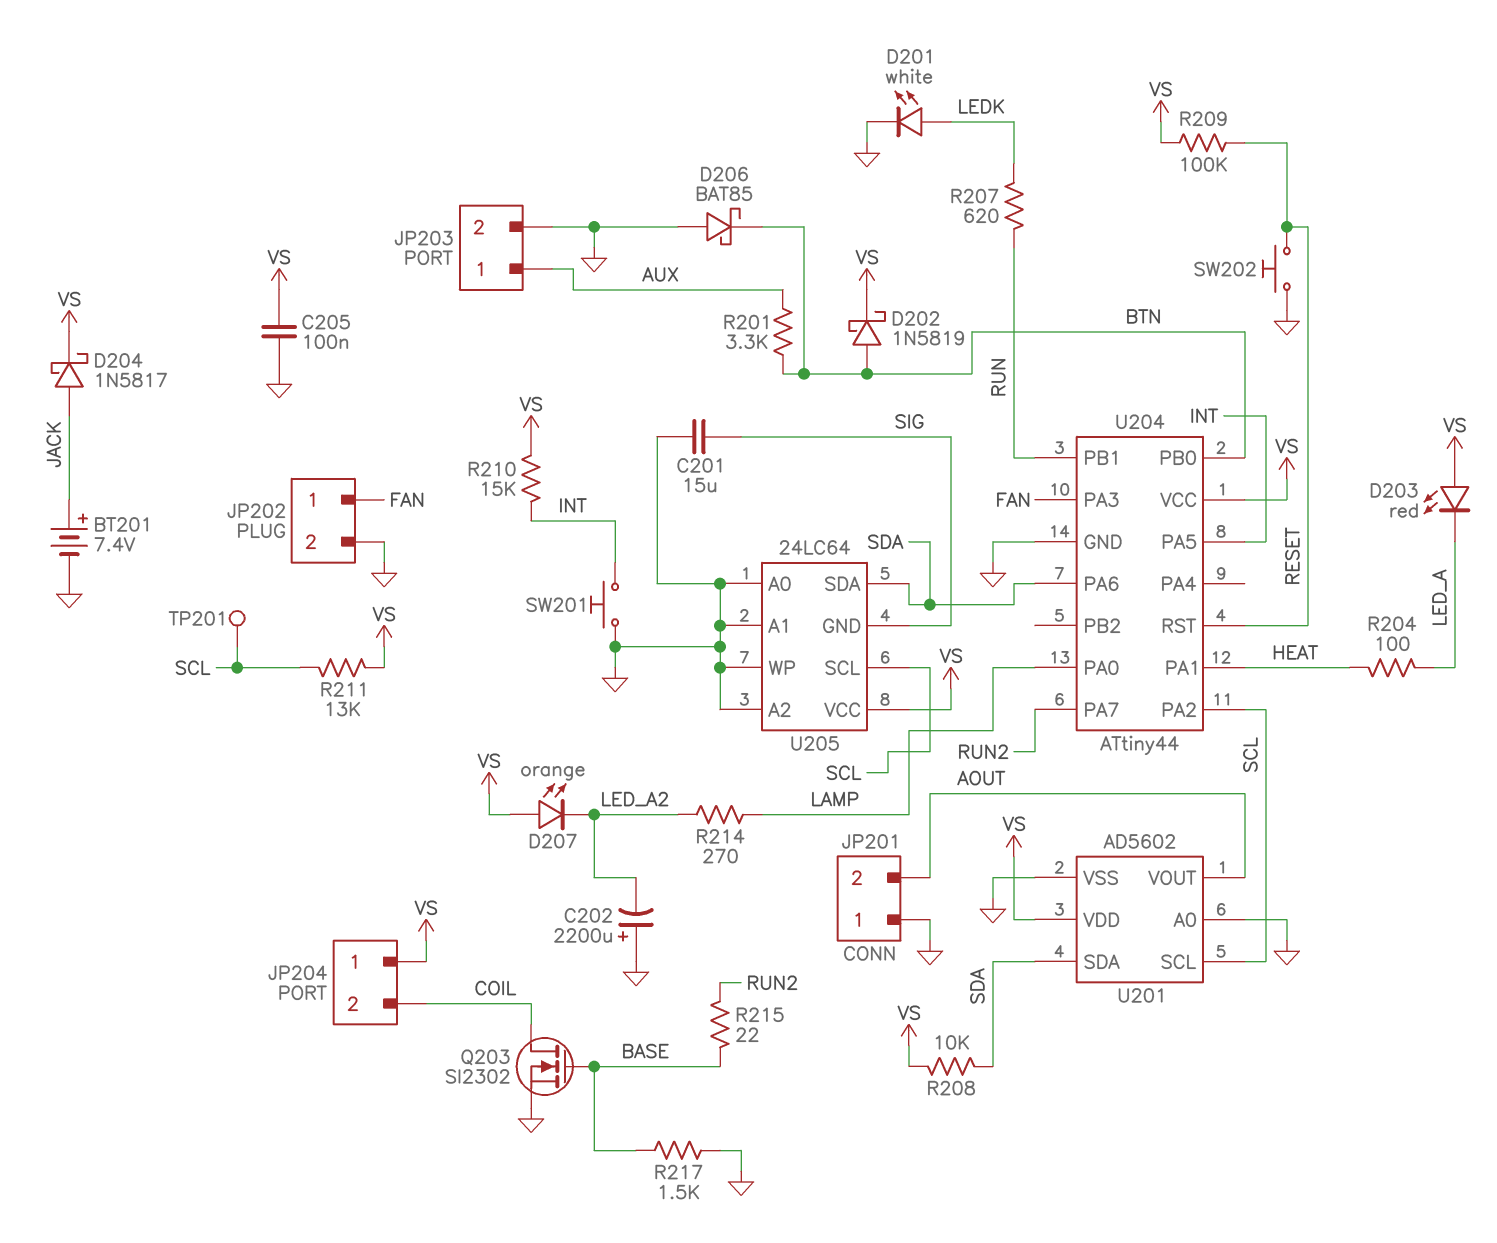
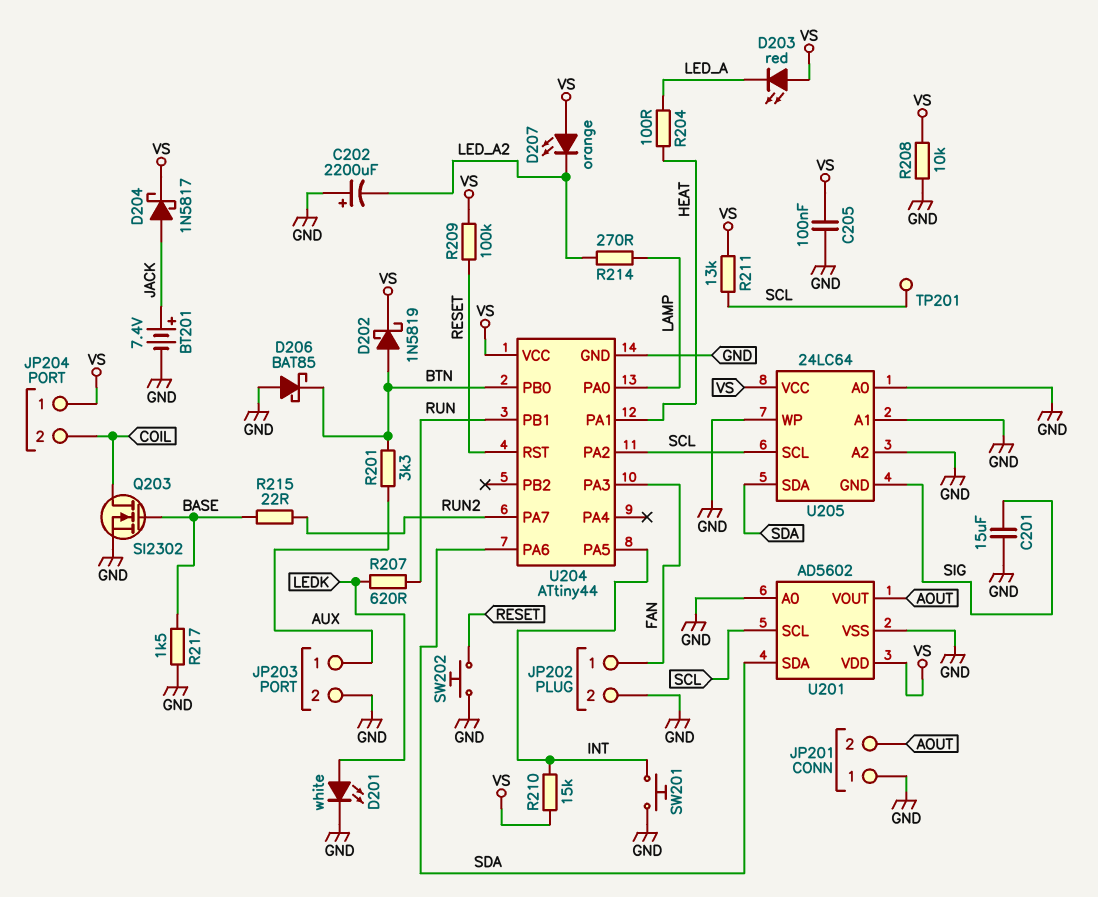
R208: 10k (SDA, VS) -> 10k (GND, VS)

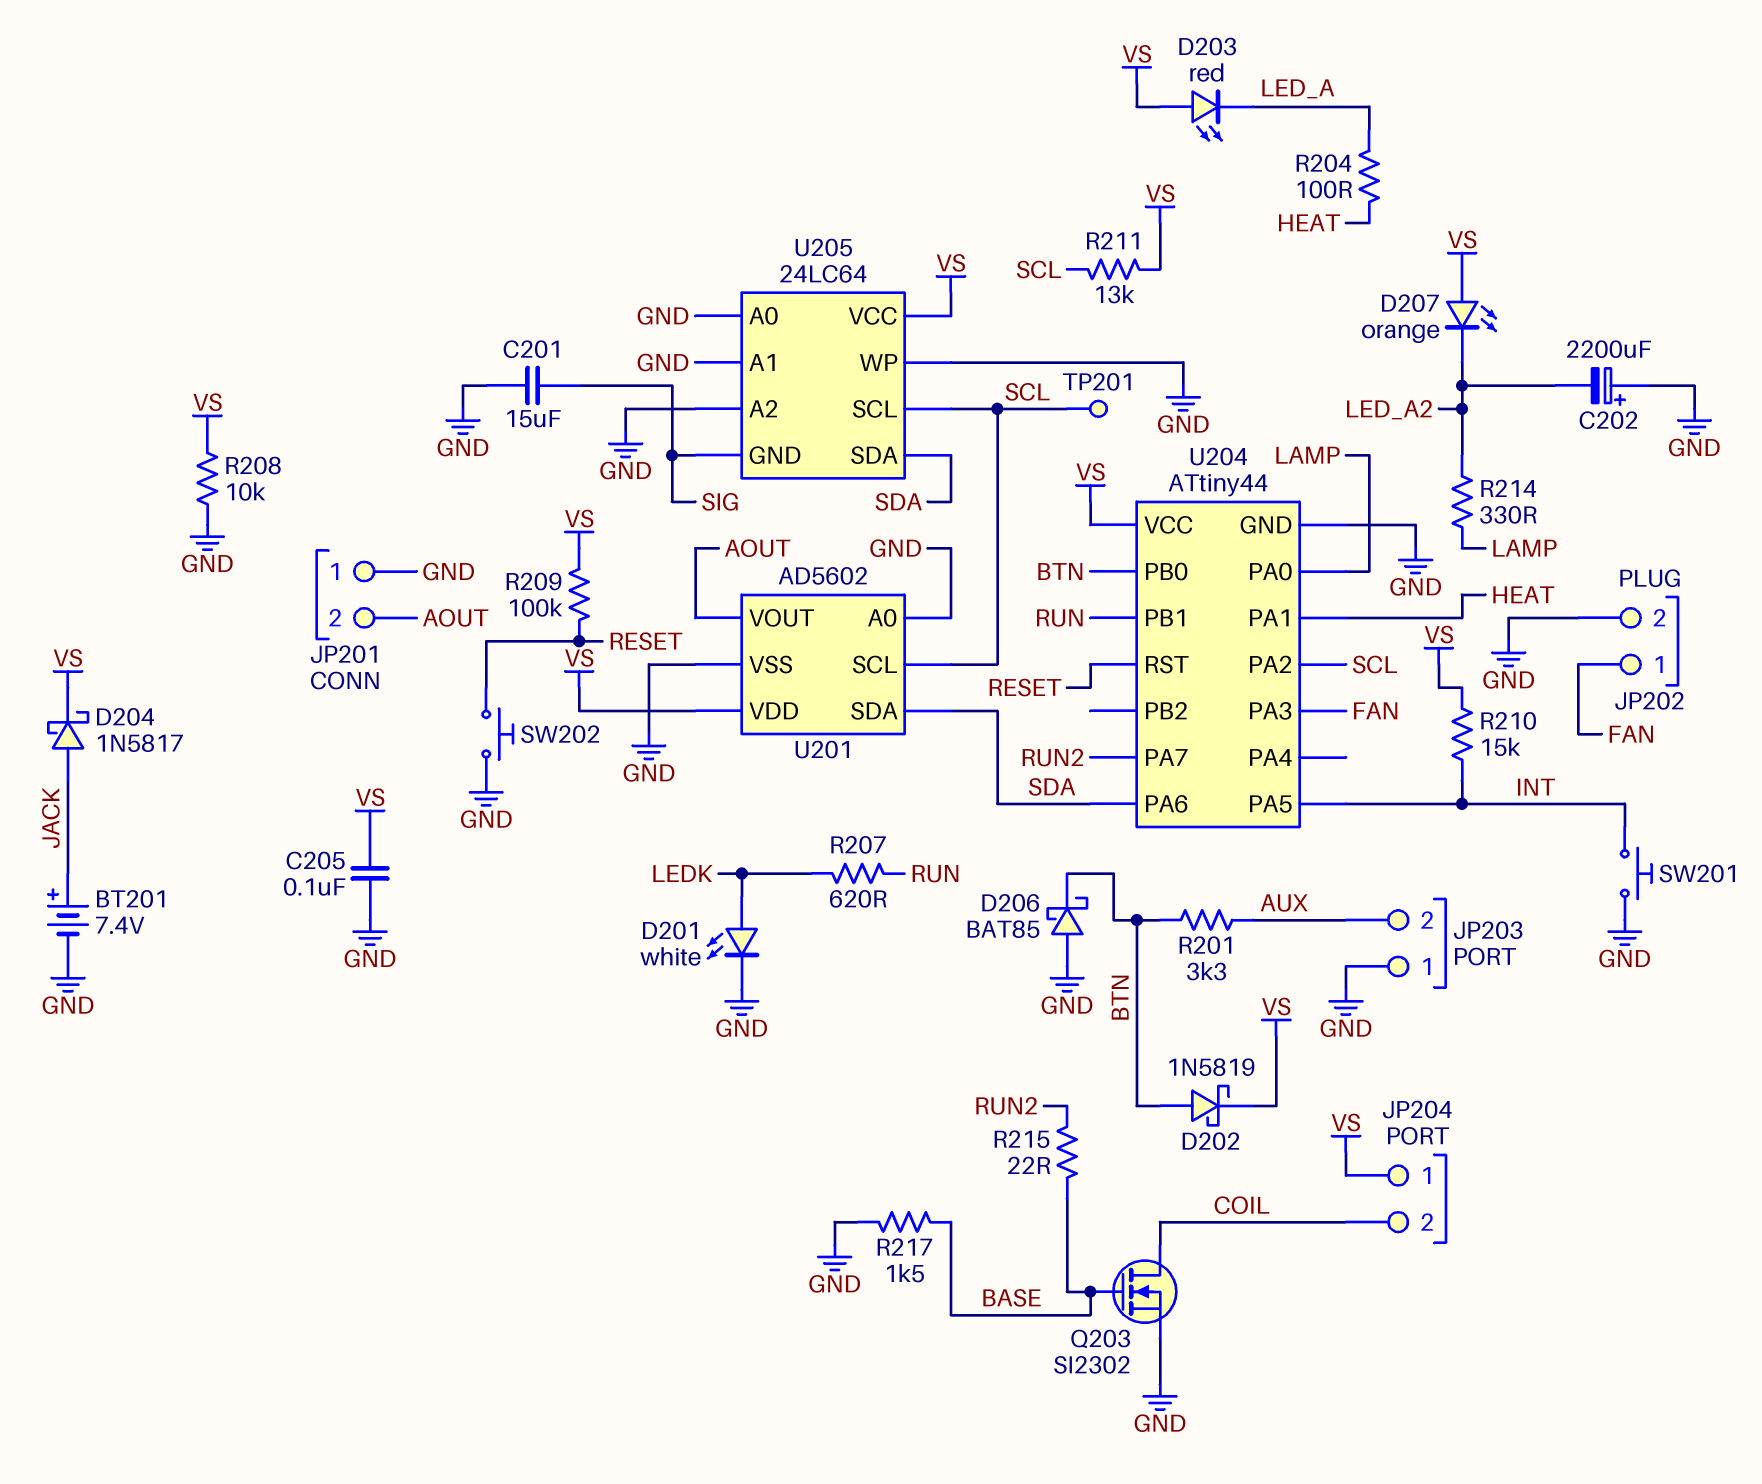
JP203 pin 1: AUX -> GND
JP203 pin 2: GND -> AUX
R214: 270 (LAMP, LED_A2) -> 330 (LAMP, LED_A2)

